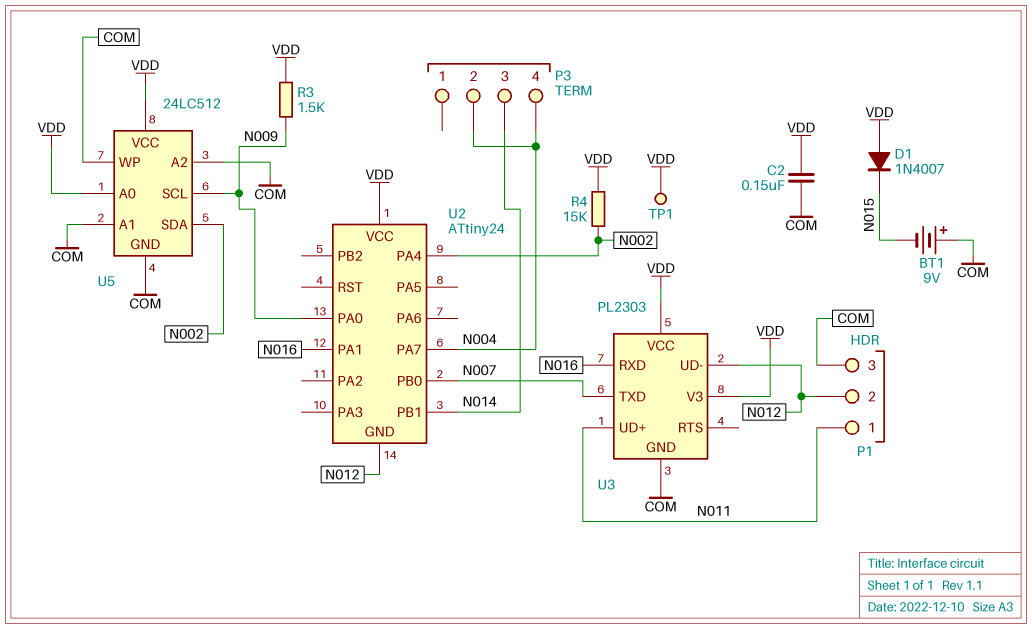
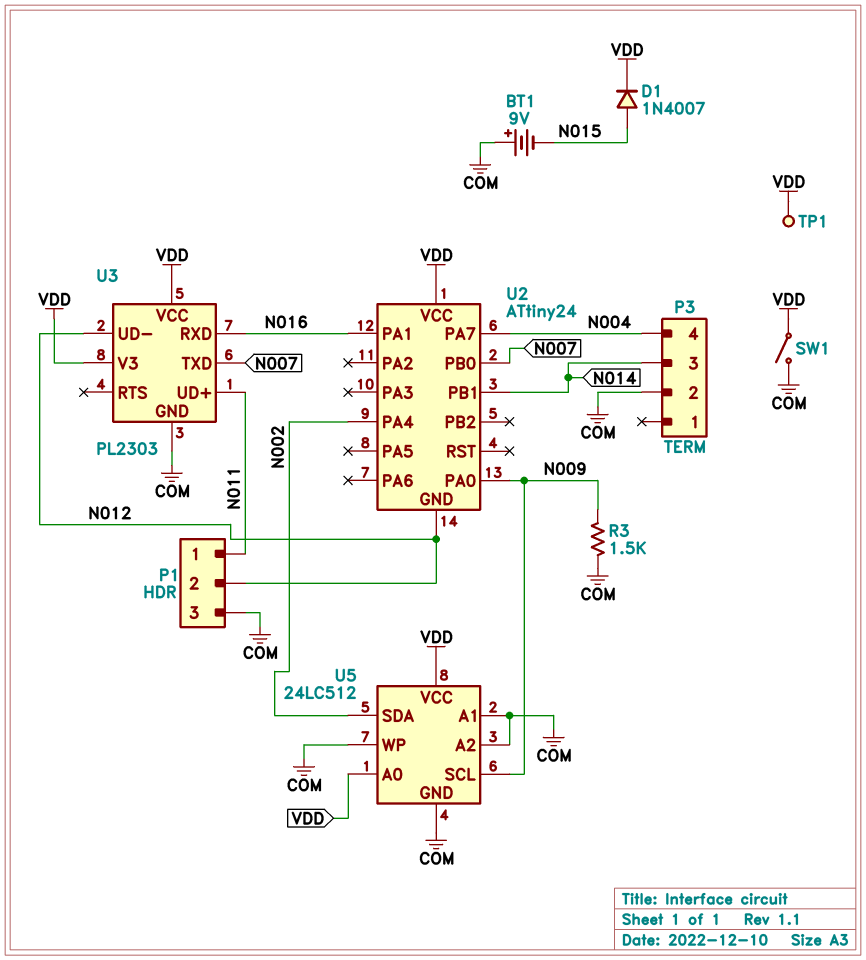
C2: 150nF (COM, VDD) -> none
D1: diode 1N4007 (A VDD, K N015) -> diode 1N4007 (A N015, K VDD)
P3 pin 2: N004 -> COM
R3: 1.5k (N009, VDD) -> 1.5k (COM, N009)
R4: 15k (N002, VDD) -> none
SW1: none -> switch (COM, VDD)

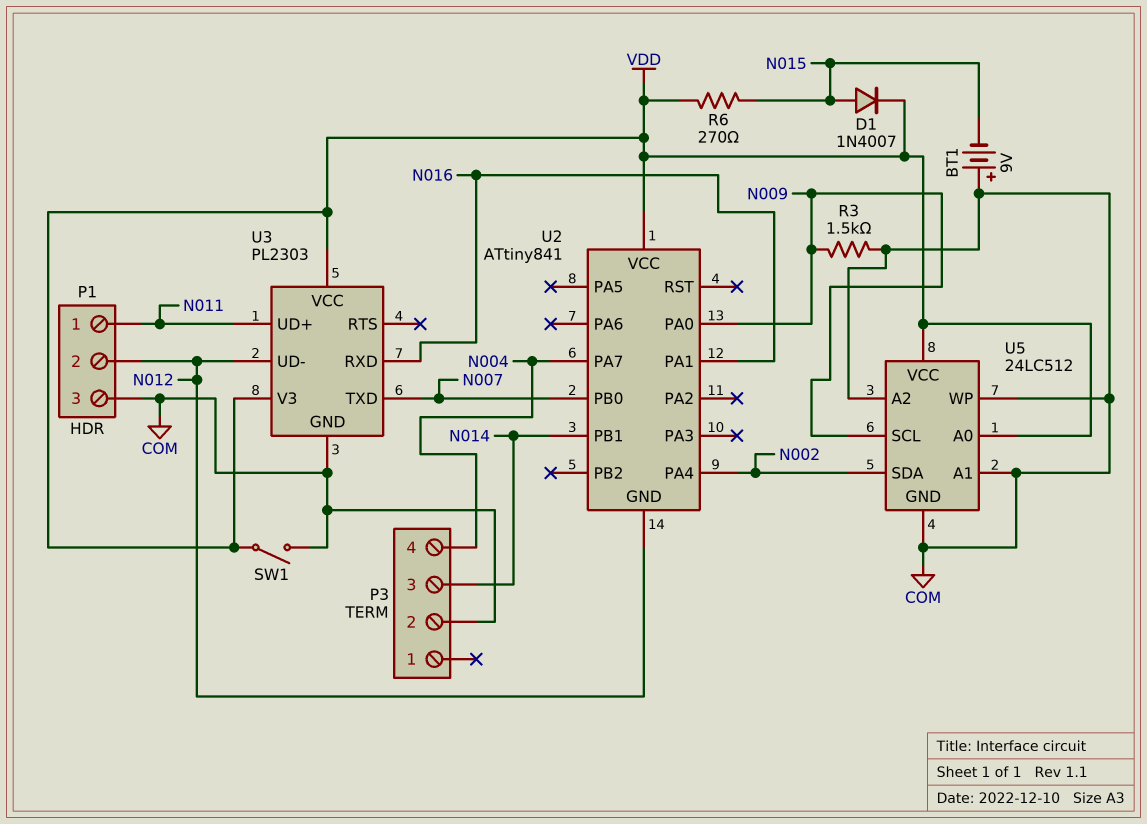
R6: none -> 270 (N015, VDD)
TP1: test point (VDD) -> none
U2: ATtiny24 -> ATtiny841

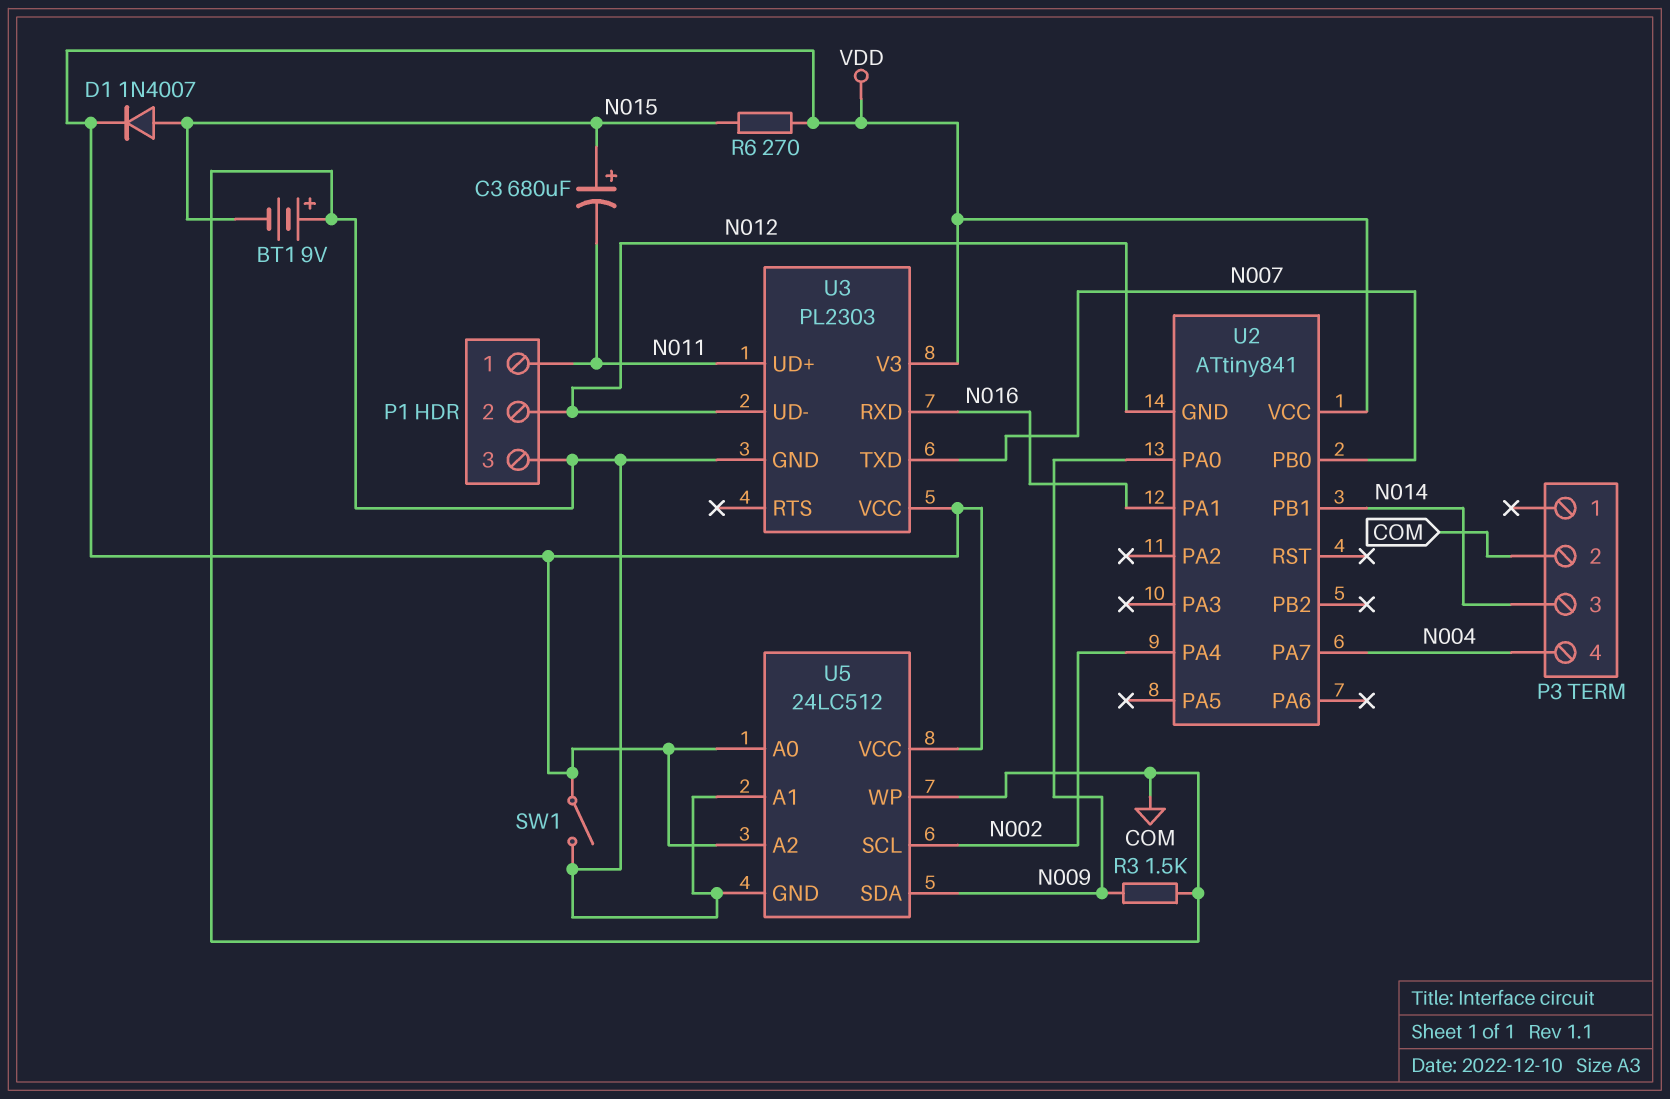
C3: none -> 680uF (plus N015, minus N011)
U5 pin A2: COM -> VDD
U5 pin SCL: N009 -> N002
U5 pin SDA: N002 -> N009

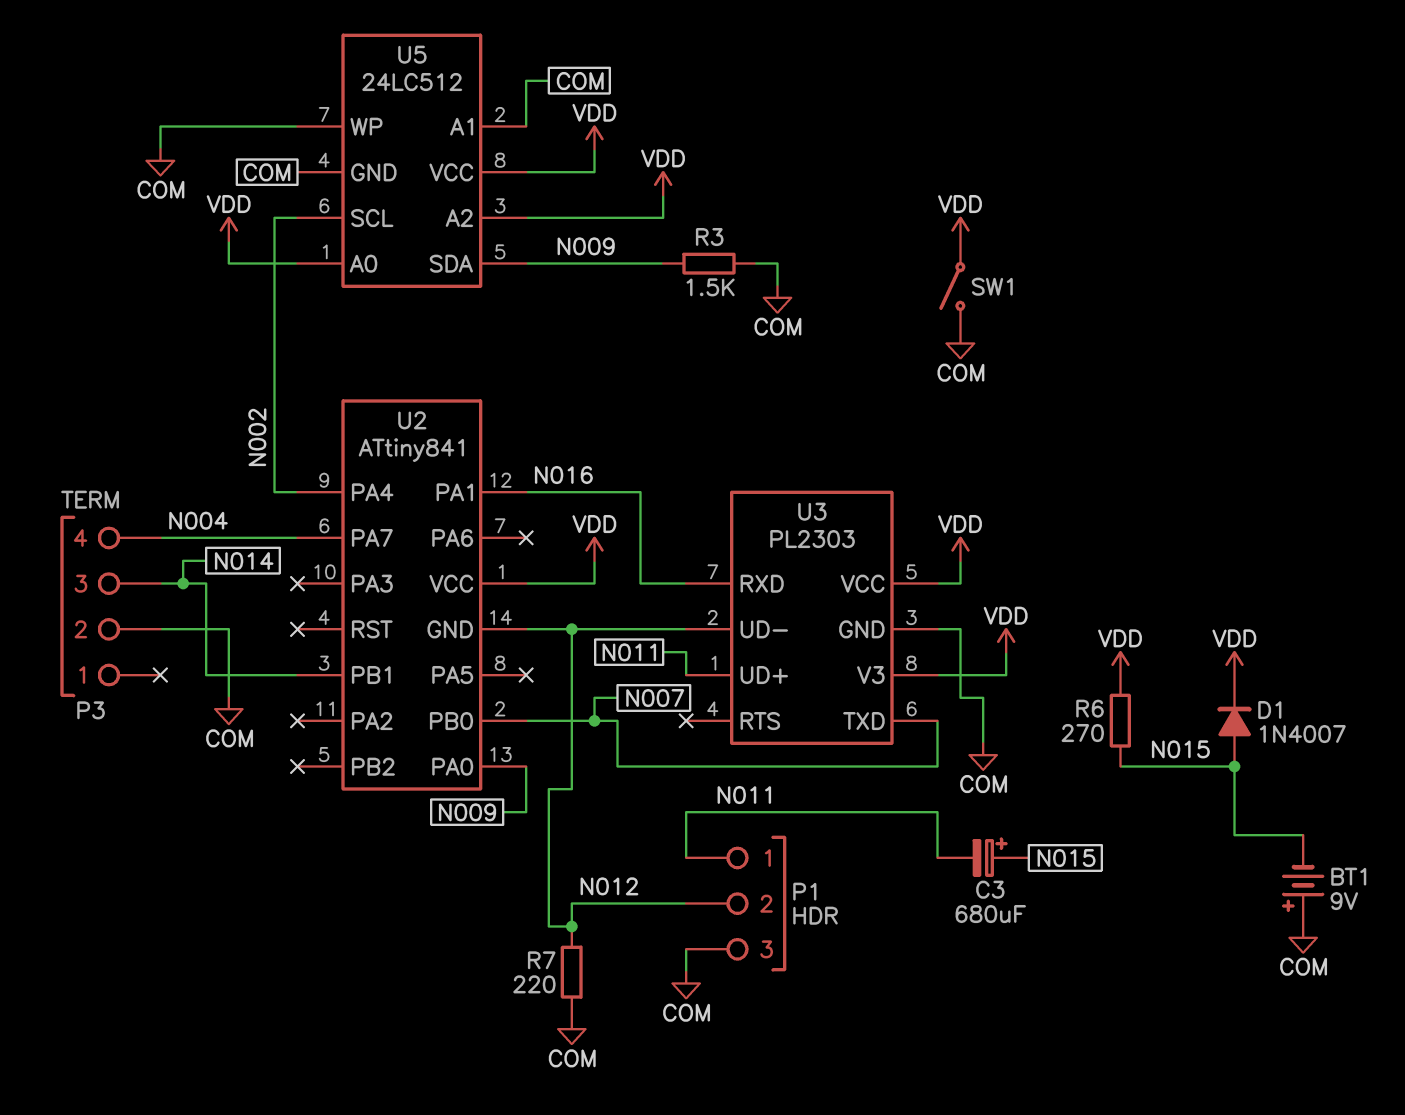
R7: none -> 220 (COM, N012)

